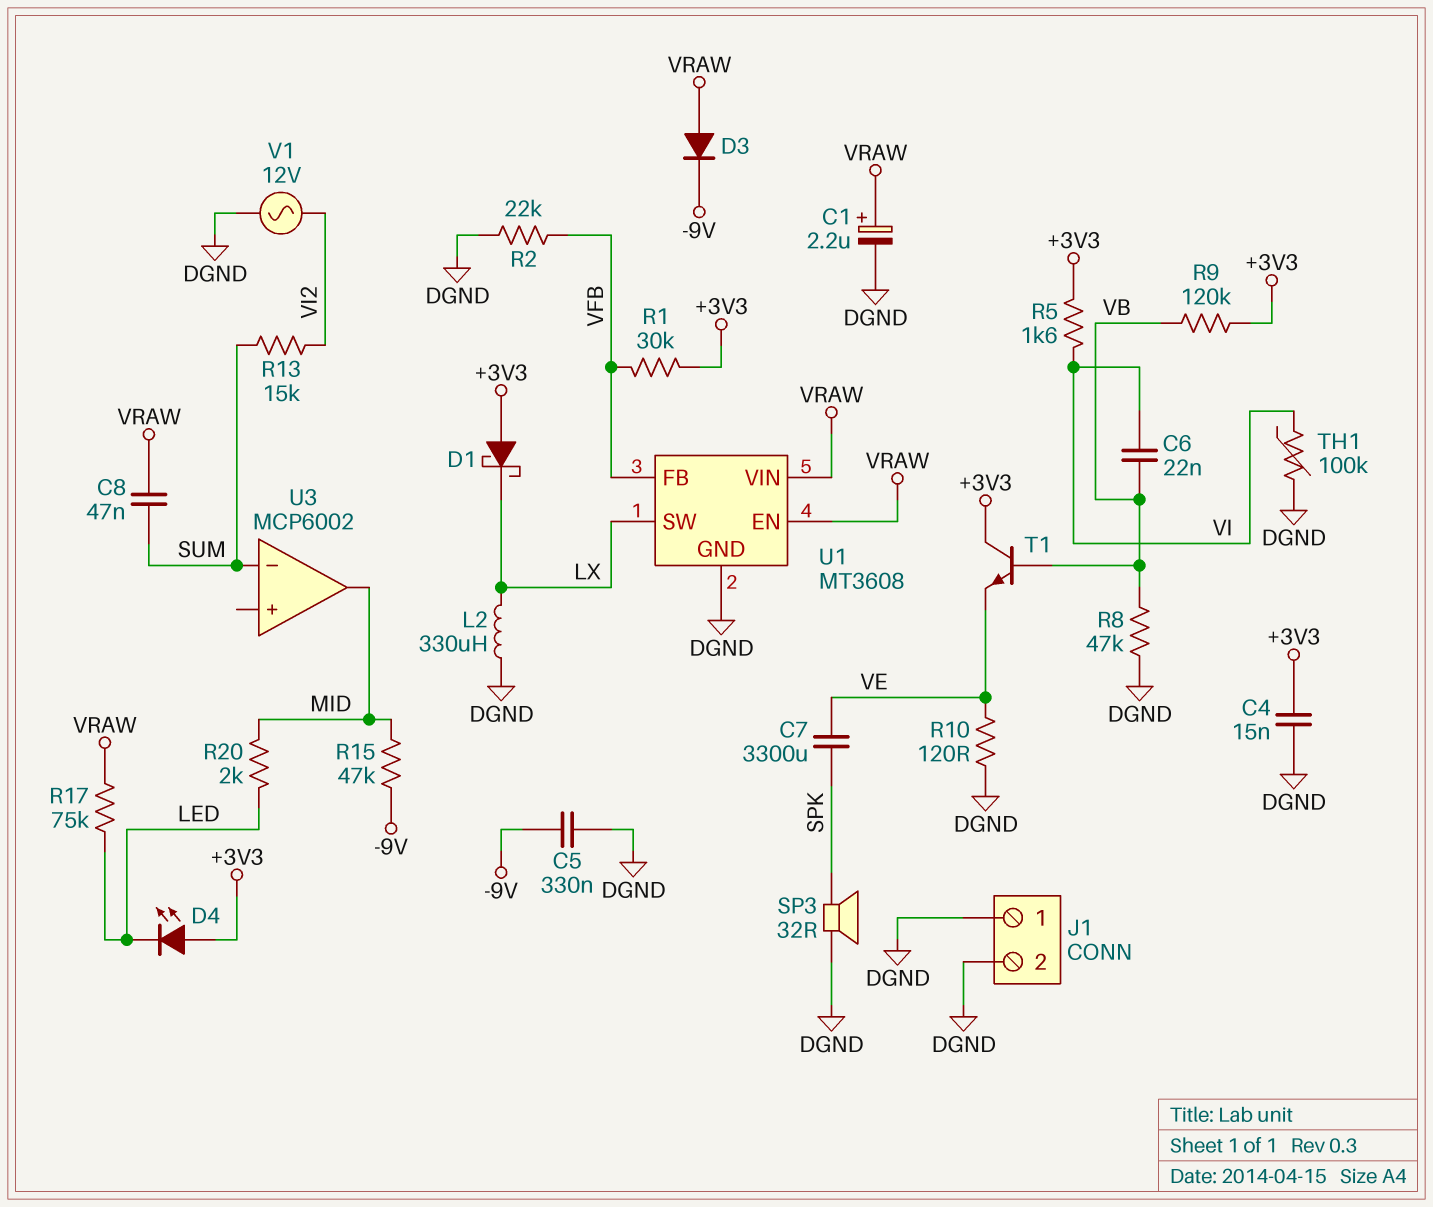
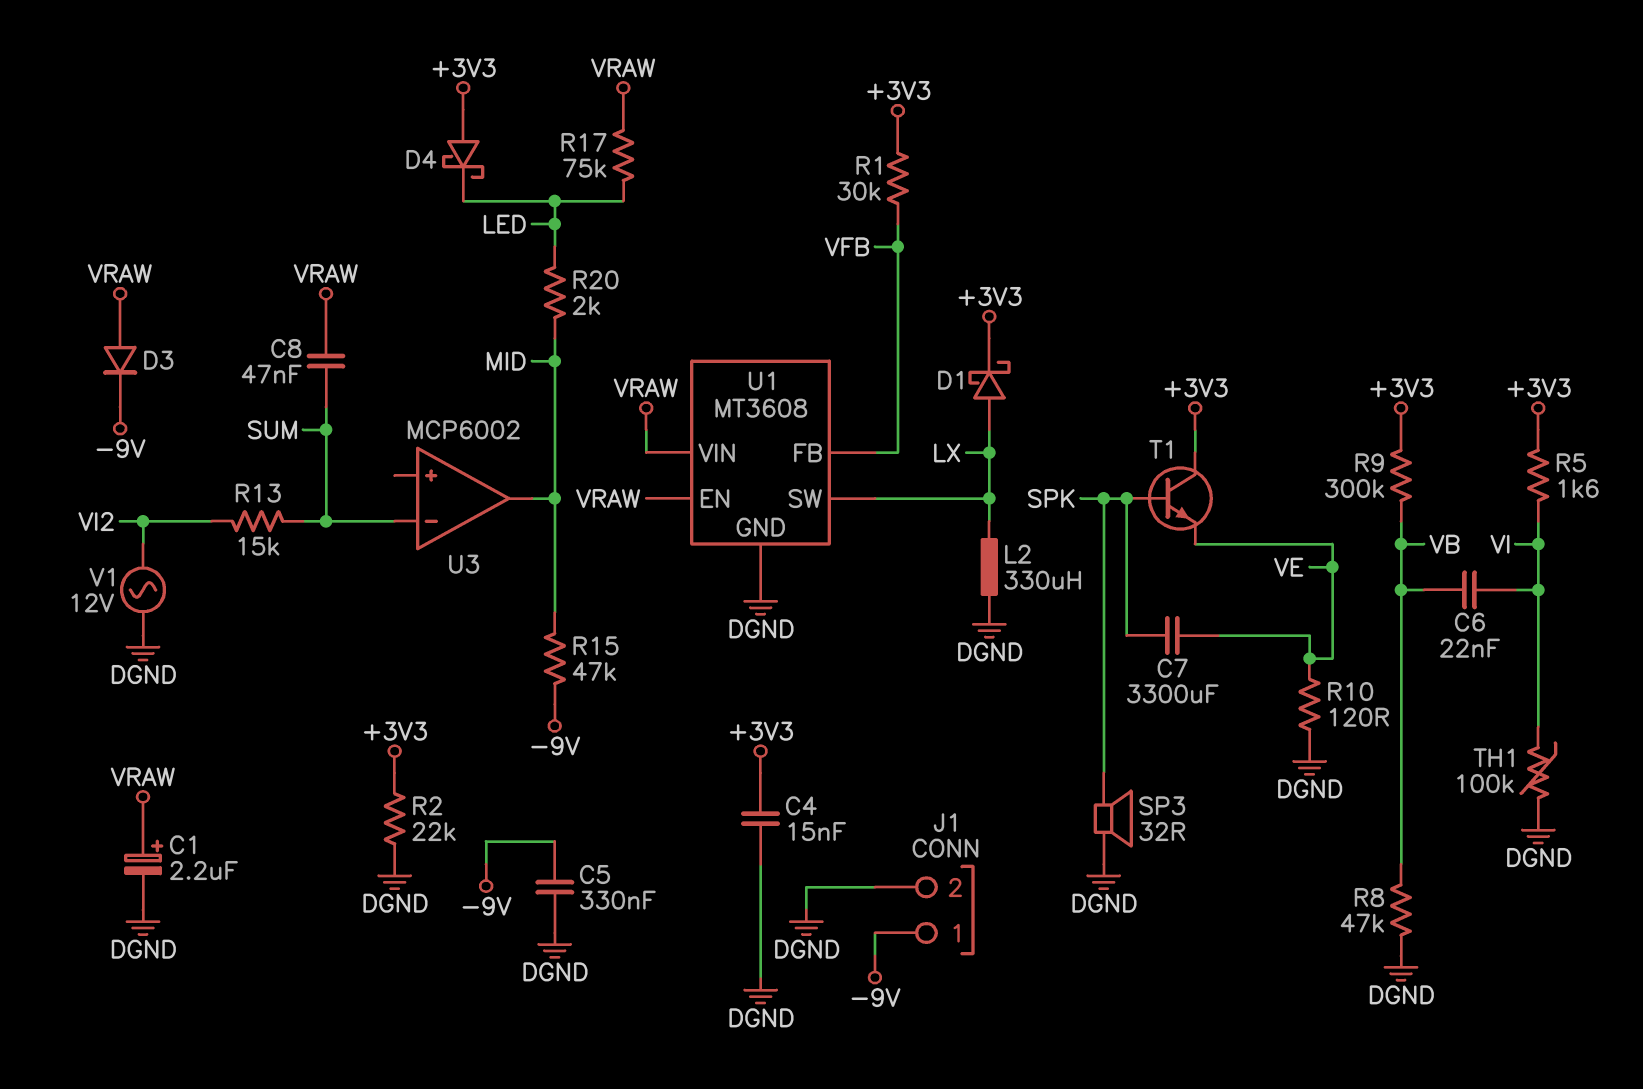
D1: schottky (A +3V3, K LX) -> schottky (A LX, K +3V3)
D4: LED (A +3V3, K LED) -> schottky (A +3V3, K LED)
J1 pin 1: DGND -> -9V
R2: 22k (DGND, VFB) -> 22k (+3V3, DGND)
R9: 120k (+3V3, VB) -> 300k (+3V3, VB)
T1: NPN (B VB, C +3V3, E VE) -> NPN (B SPK, C +3V3, E VE)

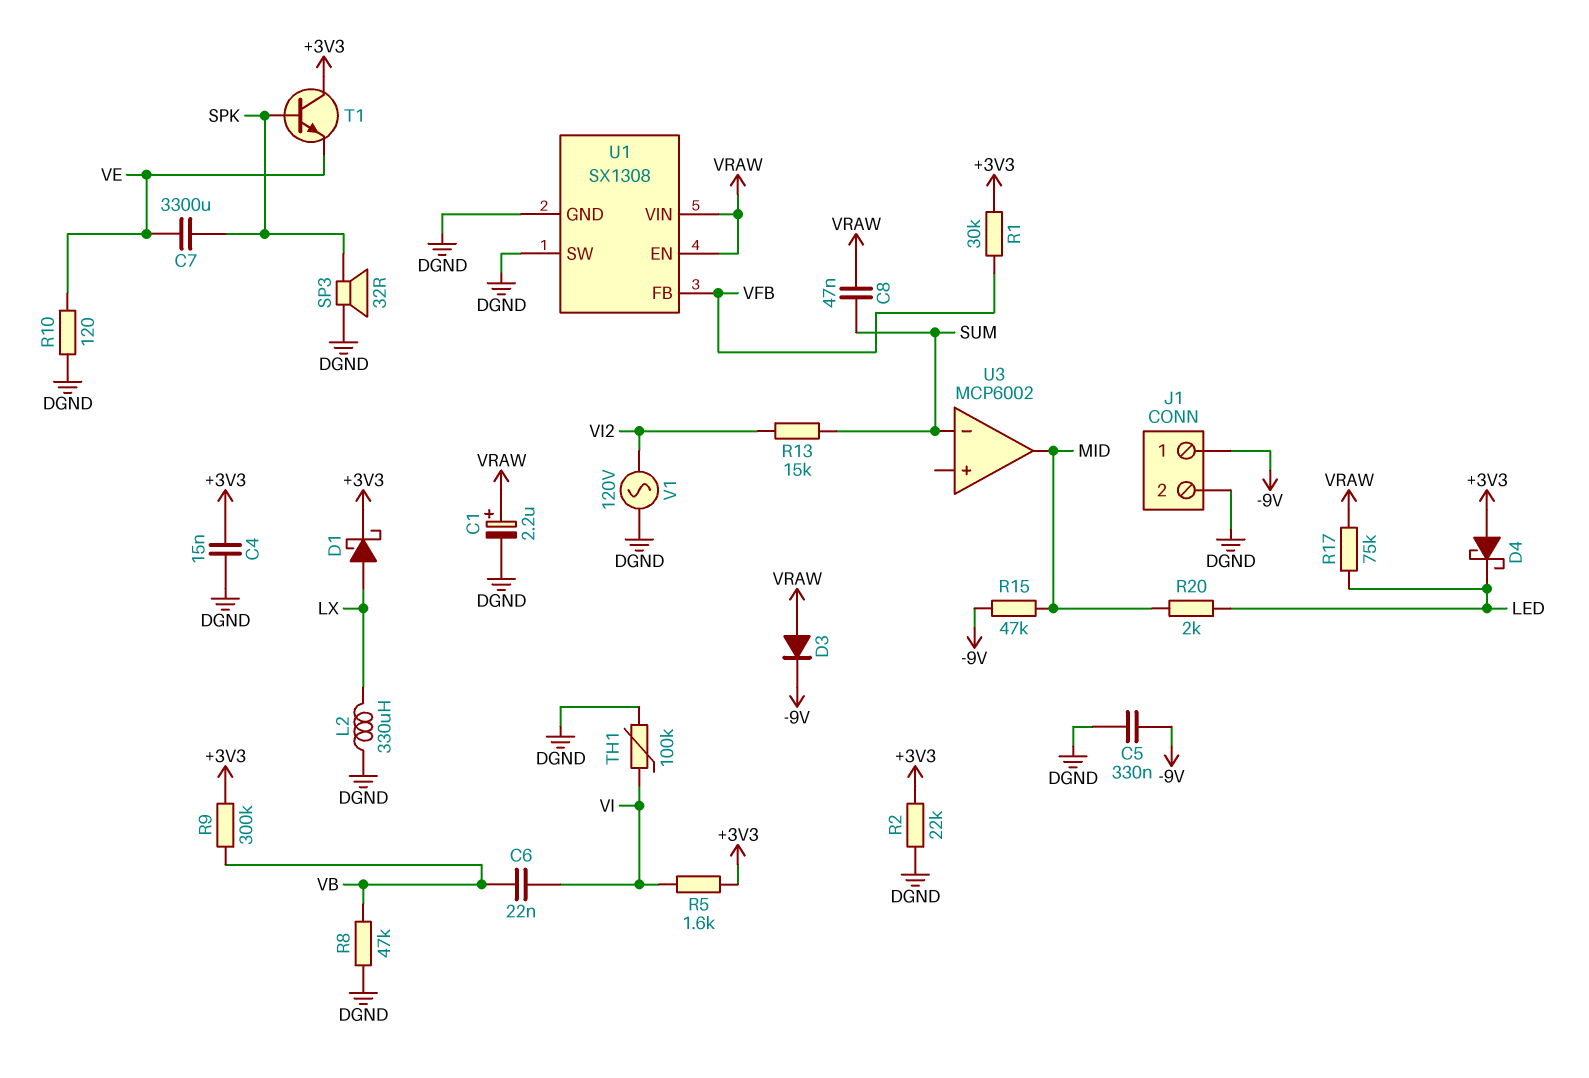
U1: MT3608 -> SX1308
U1 pin SW: LX -> DGND
V1: AC 12V (DGND, VI2) -> AC 120V (DGND, VI2)

